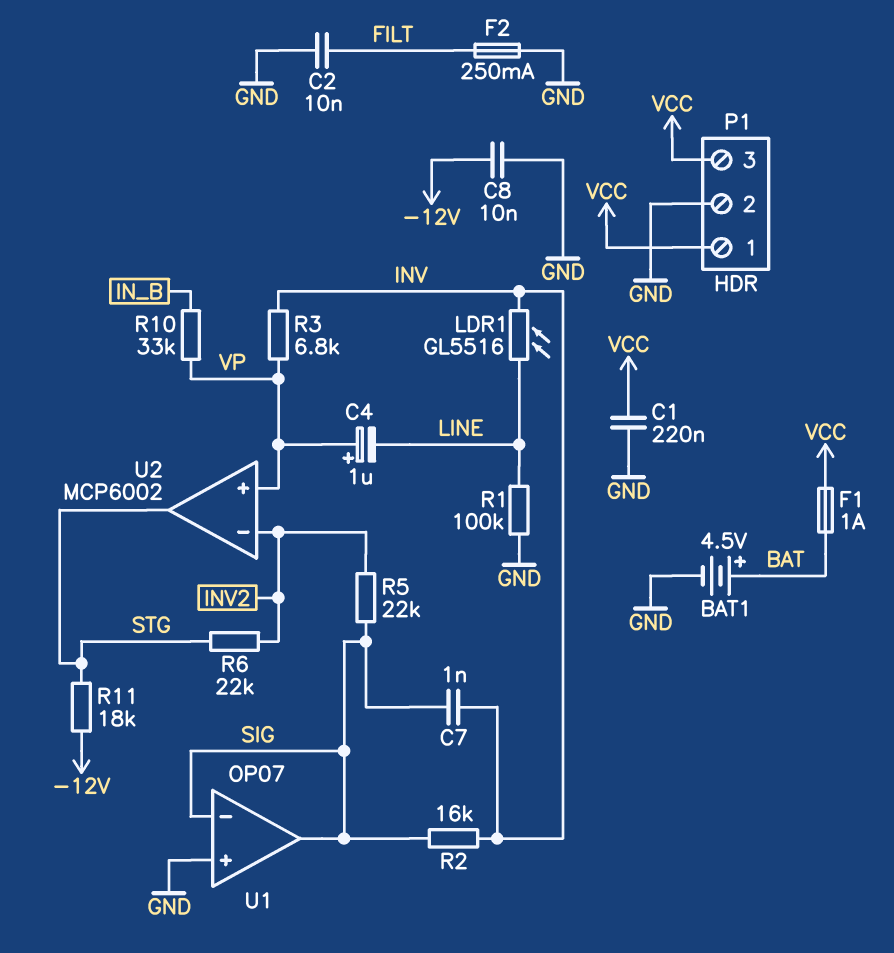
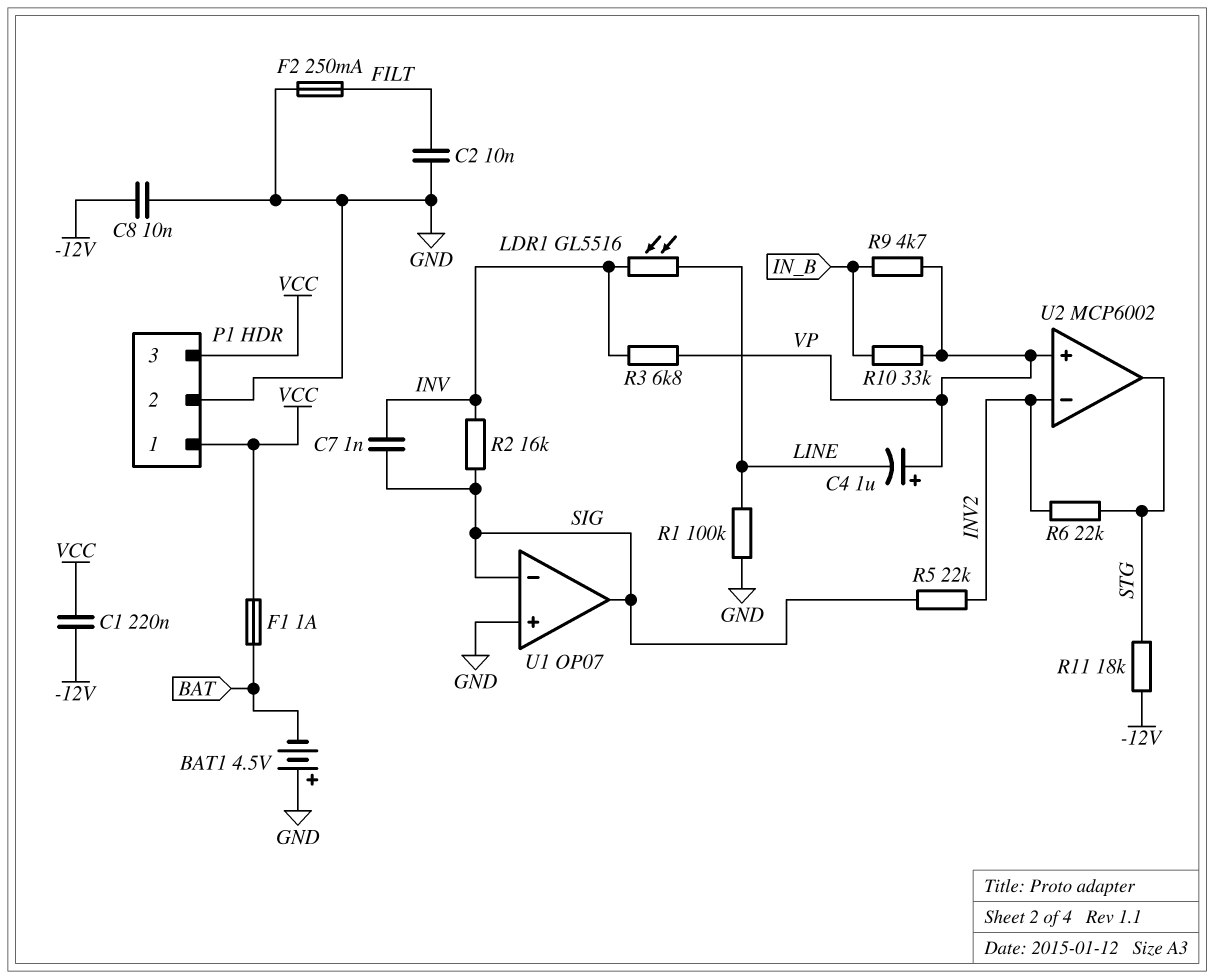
BAT1: 4.5V (plus BAT, minus GND) -> 4.5V (plus GND, minus BAT)
C1: 220nF (GND, VCC) -> 220nF (-12V, VCC)
R9: none -> 4.7k (IN_B, VP)

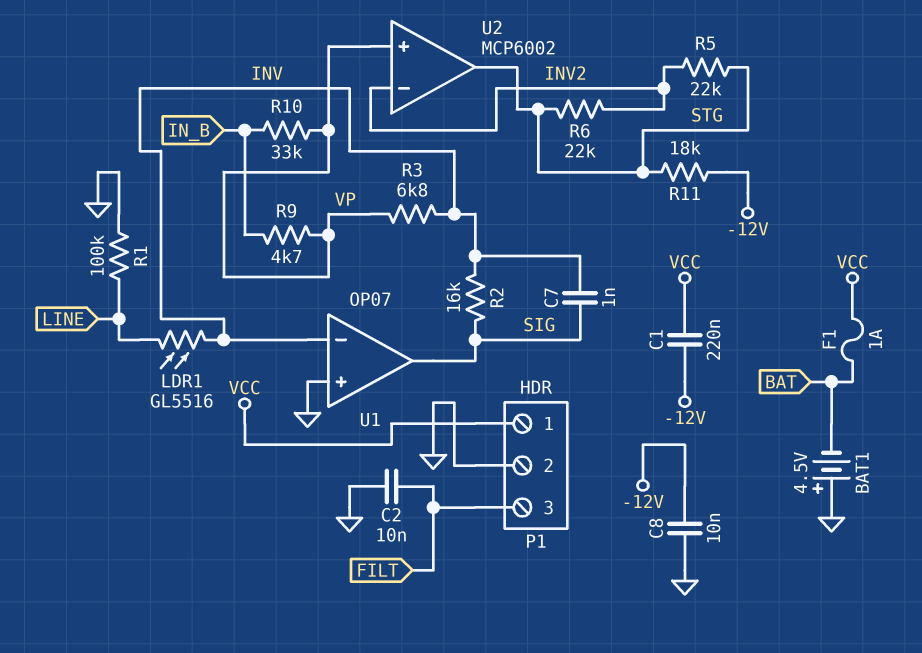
C4: 1uF (plus VP, minus LINE) -> none
F2: 250mA (FILT, GND) -> none
P1 pin 3: VCC -> FILT
R5: 22k (INV2, SIG) -> 22k (INV2, STG)
U1 pin in-: SIG -> INV

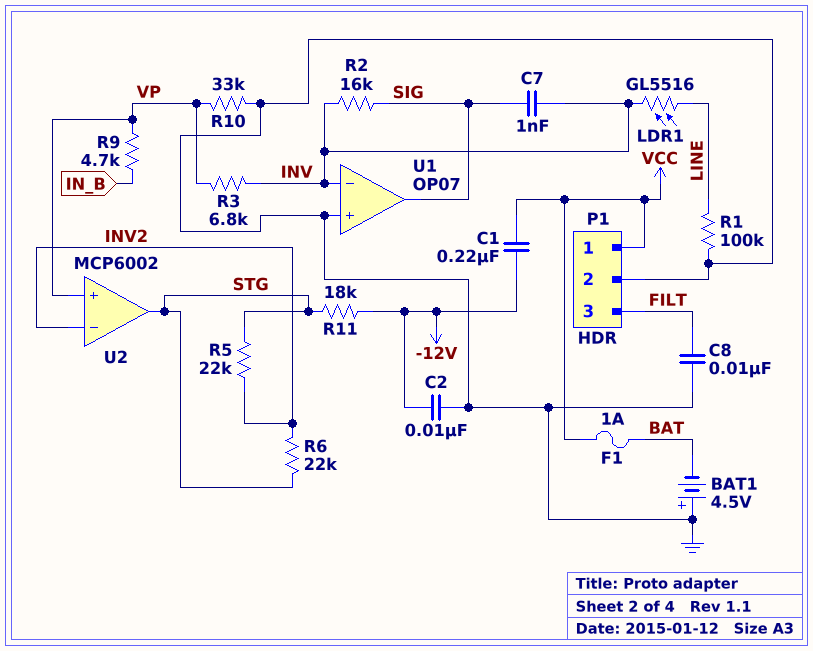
C2: 10nF (FILT, GND) -> 10nF (-12V, GND)
C8: 10nF (-12V, GND) -> 10nF (FILT, GND)
R10: 33k (IN_B, VP) -> 33k (GND, VP)

